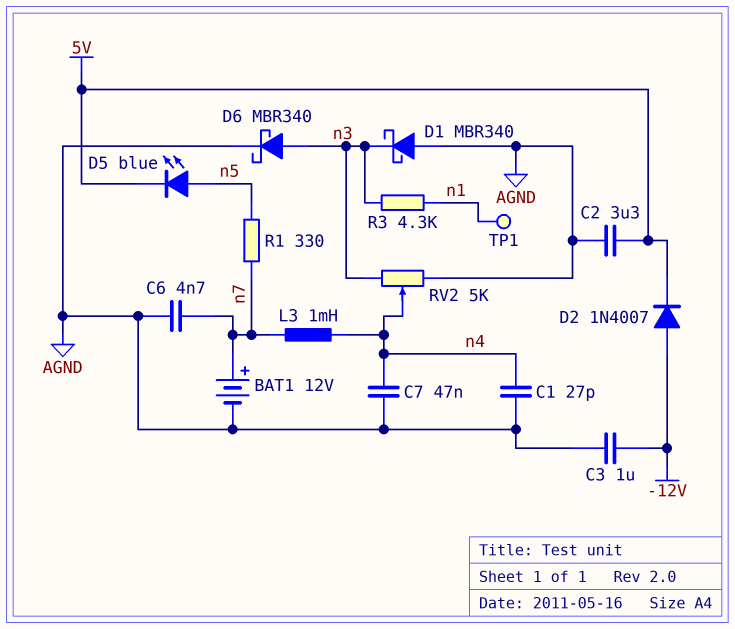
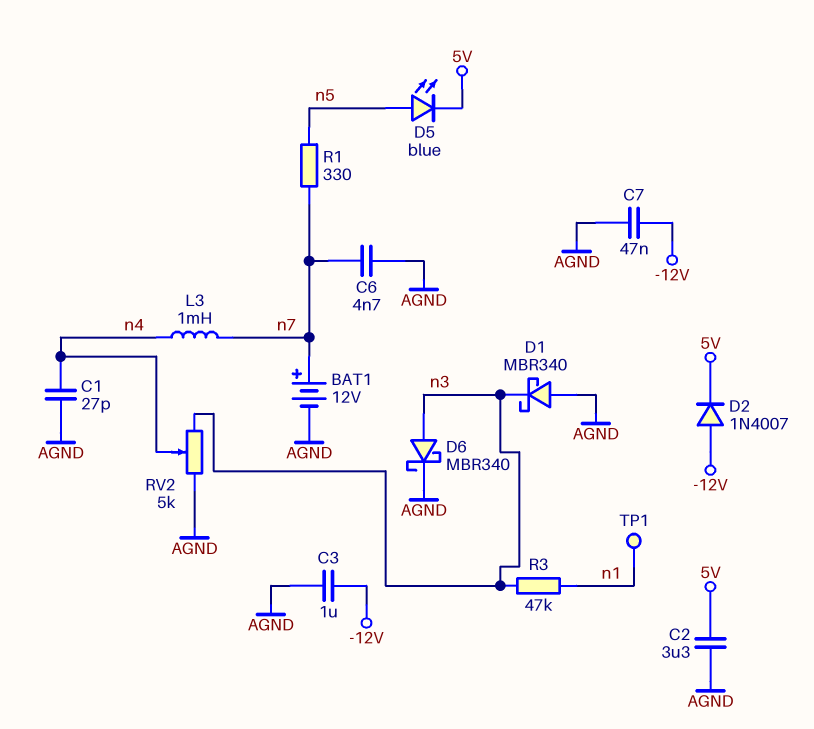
C7: 47nF (AGND, n4) -> 47nF (-12V, AGND)
R3: 4.3k (n1, n3) -> 47k (n1, n3)

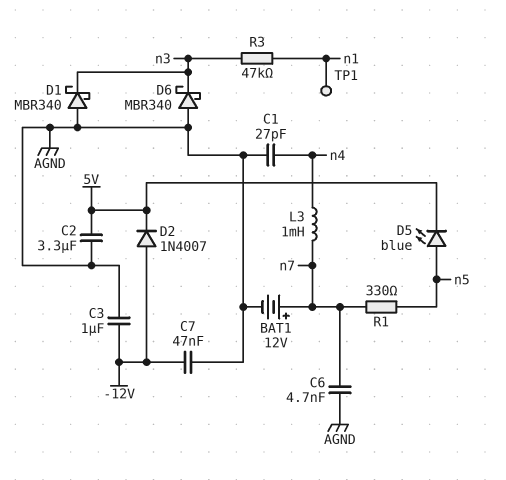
D6: schottky MBR340 (A n3, K AGND) -> schottky MBR340 (A AGND, K n3)
RV2: 5k (AGND, n3, wiper n4) -> none

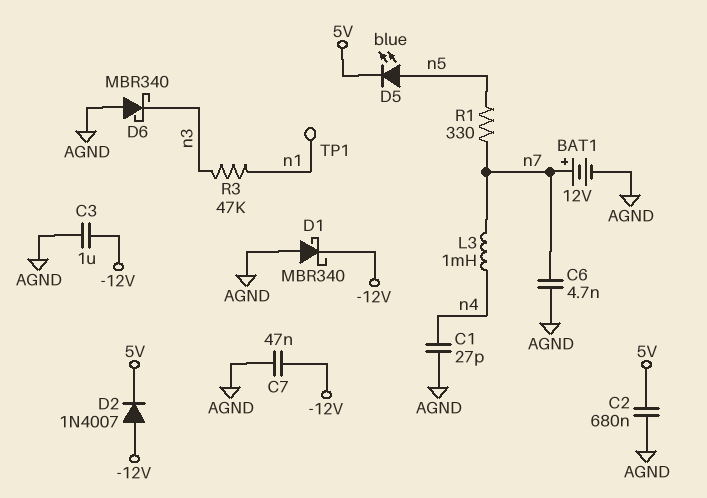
C2: 3.3uF (5V, AGND) -> 680nF (5V, AGND)
D1: schottky MBR340 (A AGND, K n3) -> schottky MBR340 (A AGND, K -12V)

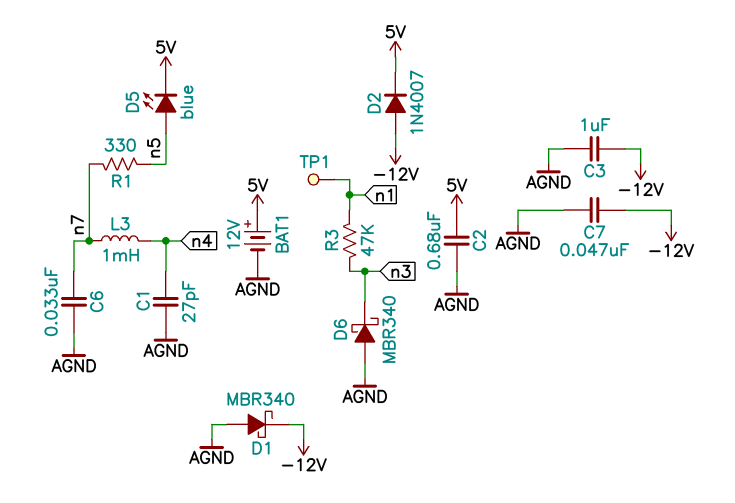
BAT1: 12V (plus n7, minus AGND) -> 12V (plus 5V, minus AGND)
C6: 4.7nF (AGND, n7) -> 33nF (AGND, n7)

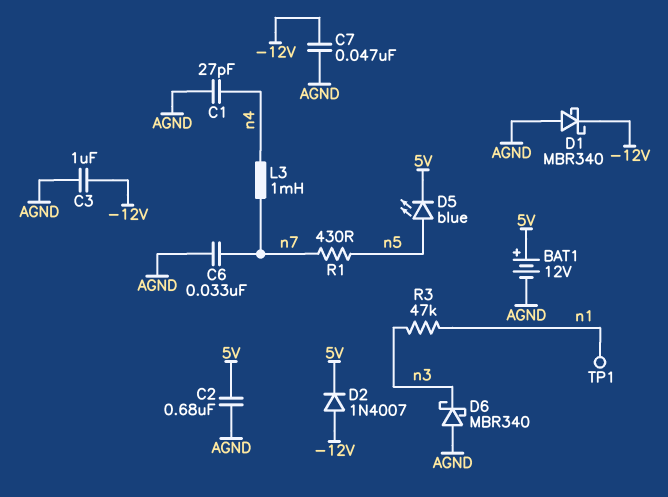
R1: 330 (n5, n7) -> 430 (n5, n7)

